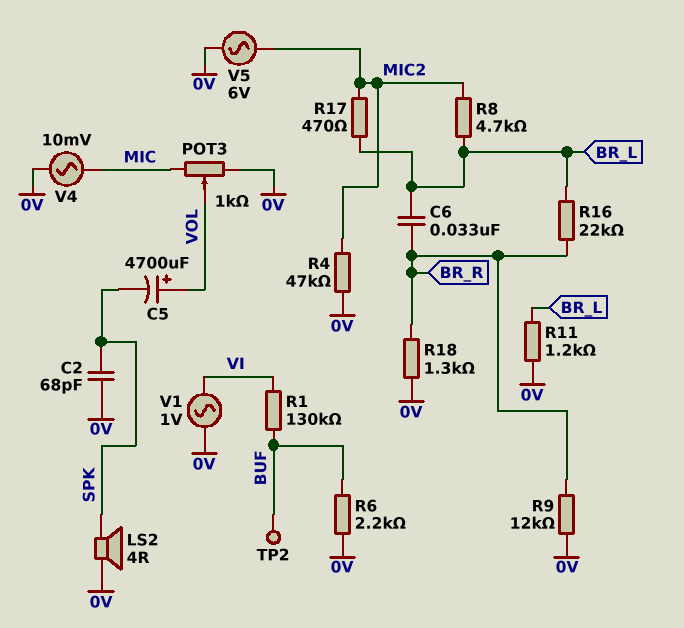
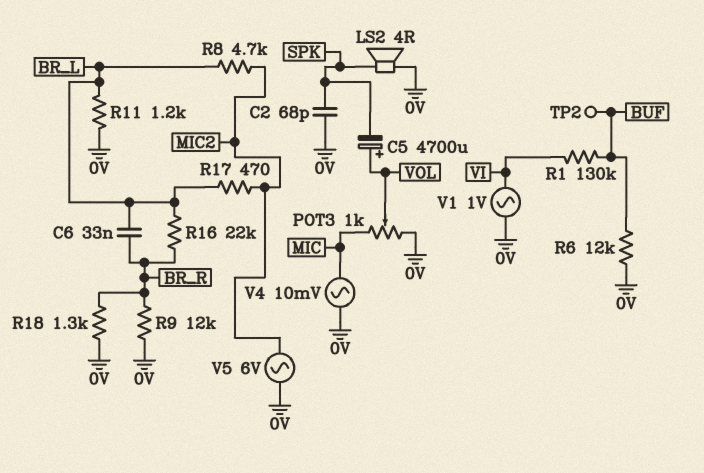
R4: 47k (0V, MIC2) -> none
R6: 2.2k (0V, BUF) -> 12k (0V, BUF)

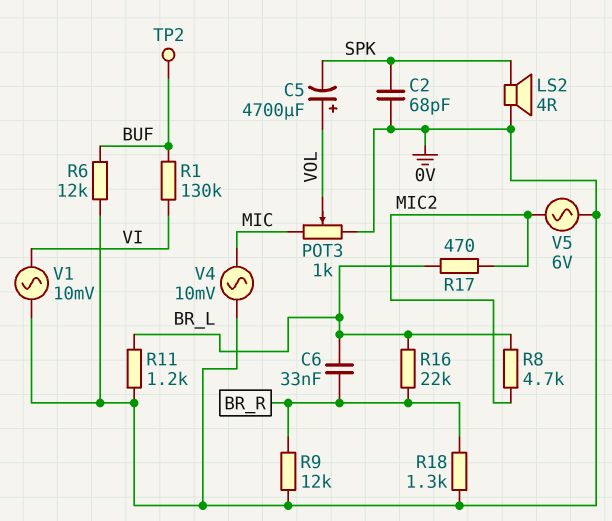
V1: AC 1V (0V, VI) -> AC 10mV (0V, VI)

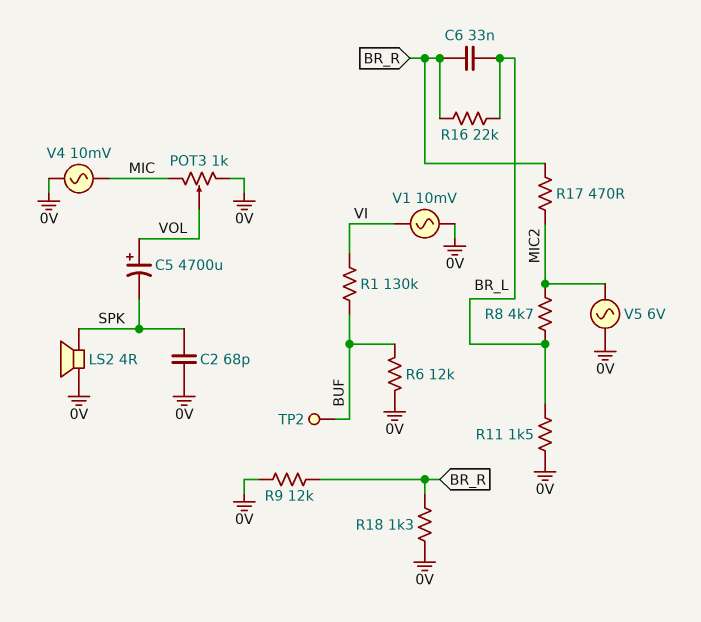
R11: 1.2k (0V, BR_L) -> 1.5k (0V, BR_L)
R17: 470 (BR_L, MIC2) -> 470 (BR_R, MIC2)

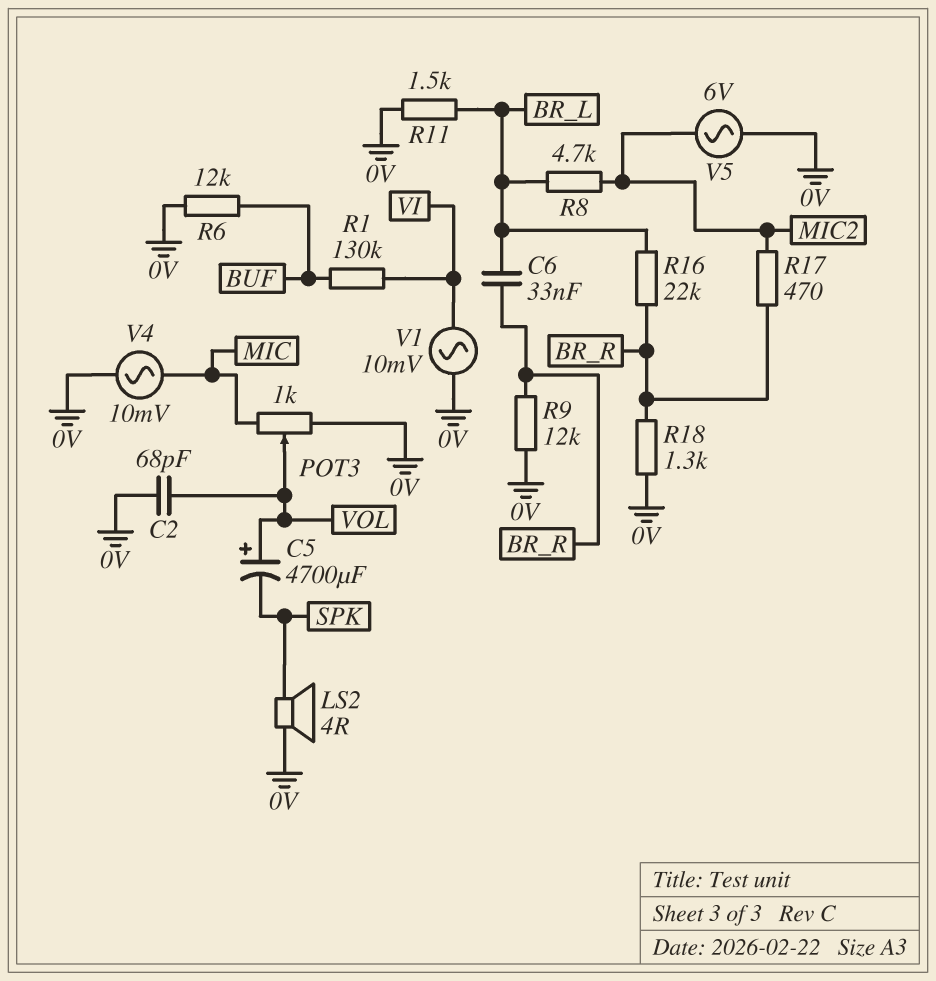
C2: 68pF (0V, SPK) -> 68pF (0V, VOL)
TP2: test point (BUF) -> none

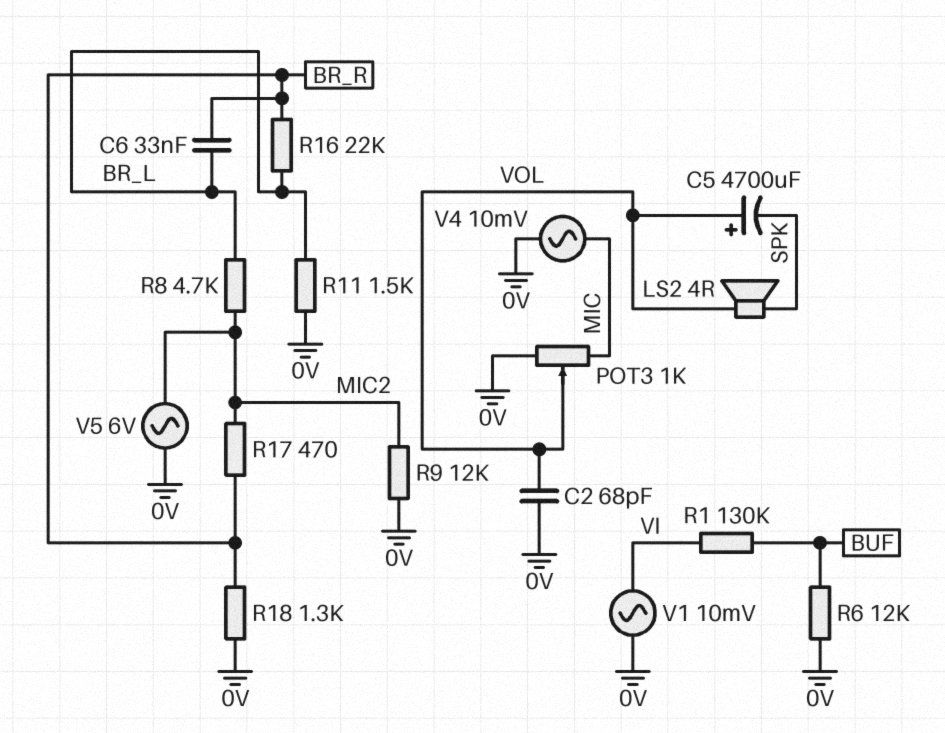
LS2: speaker 4R (0V, SPK) -> speaker 4R (SPK, VOL)
R9: 12k (0V, BR_R) -> 12k (0V, MIC2)

